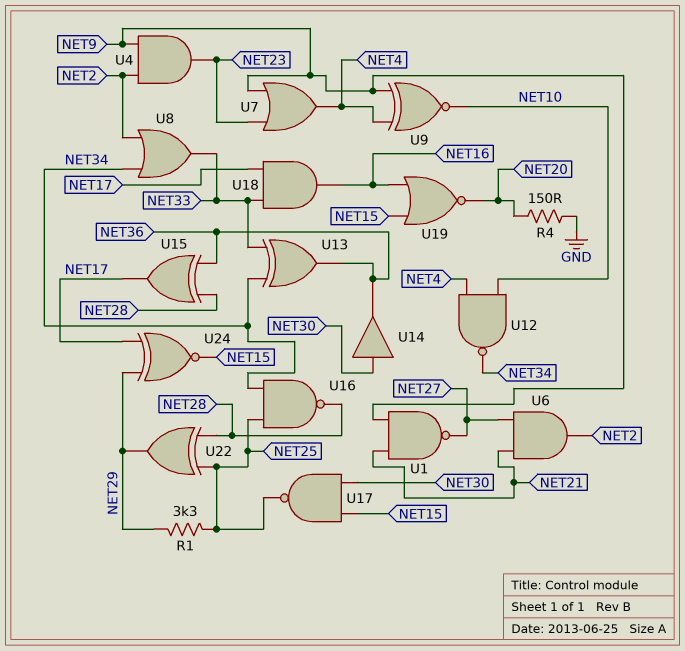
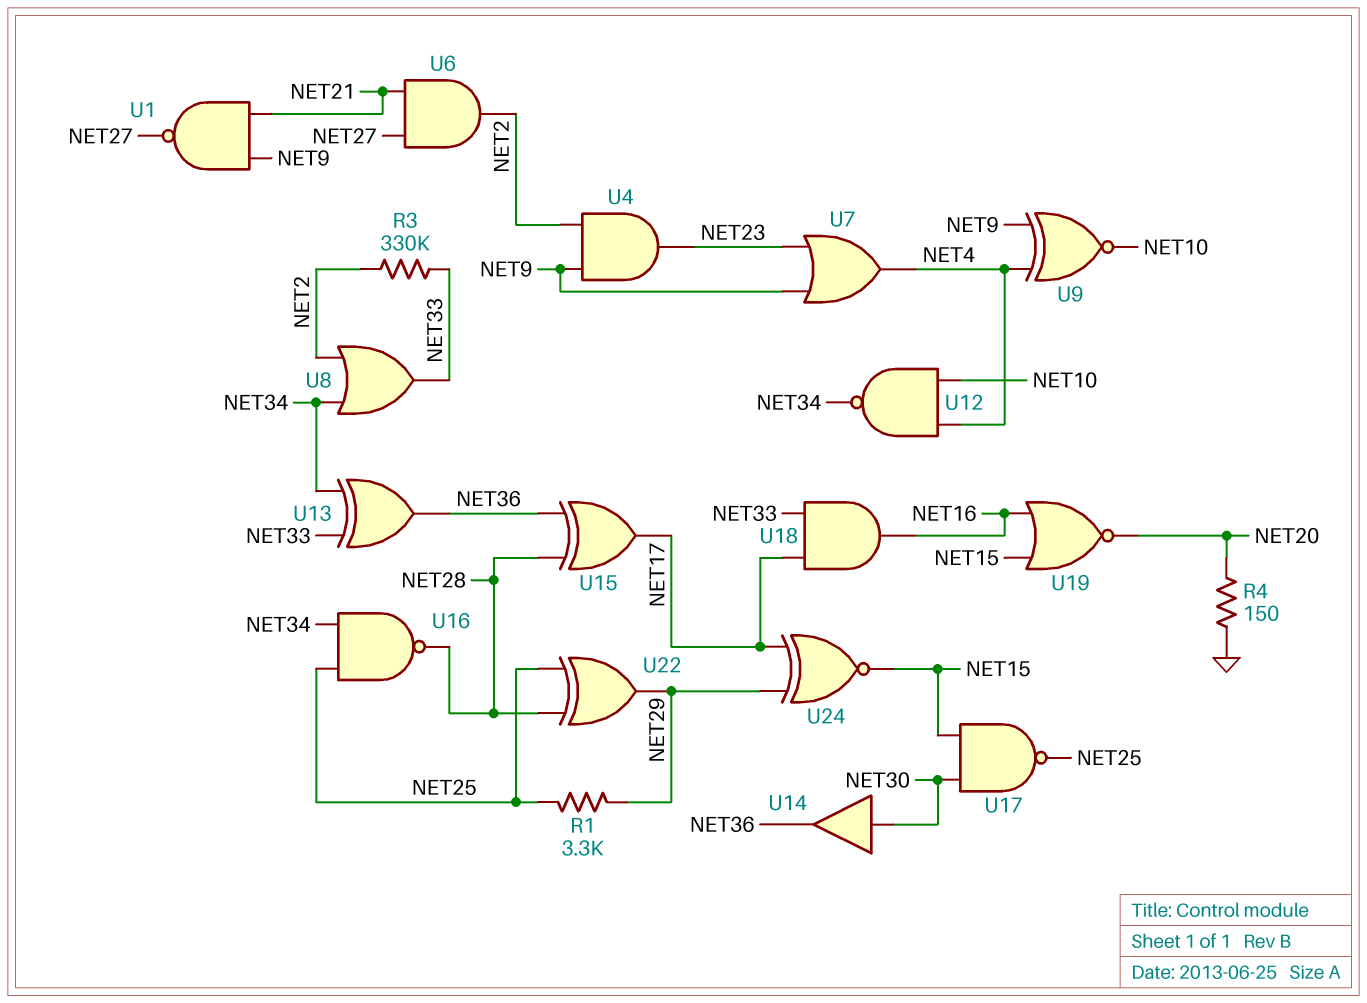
R3: none -> 330k (NET2, NET33)

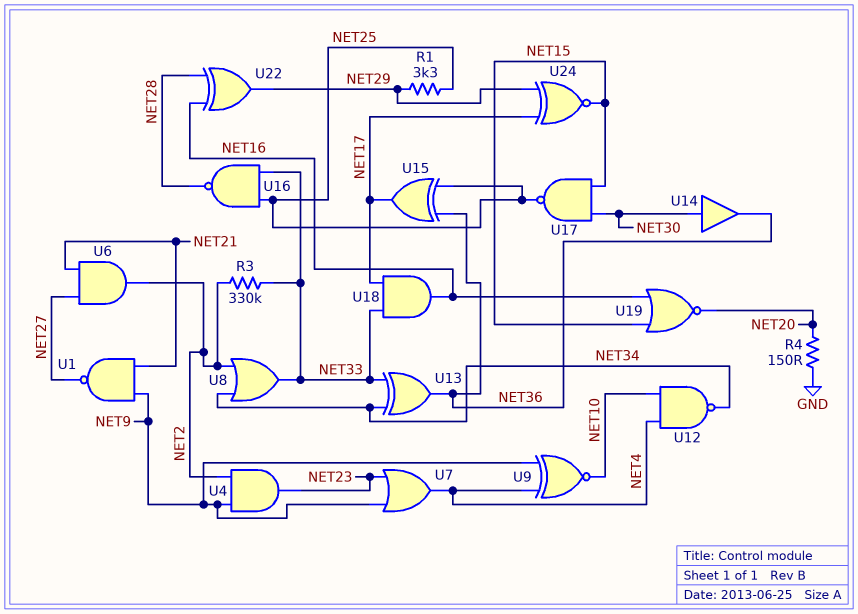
U15: XOR (in NET28, in NET36, out NET17) -> XOR (in NET25, in NET36, out NET17)
U16: NAND (in NET25, in NET34, out NET28) -> NAND (in NET25, in NET33, out NET28)
U22: XOR (in NET25, in NET28, out NET29) -> XOR (in NET16, in NET28, out NET29)

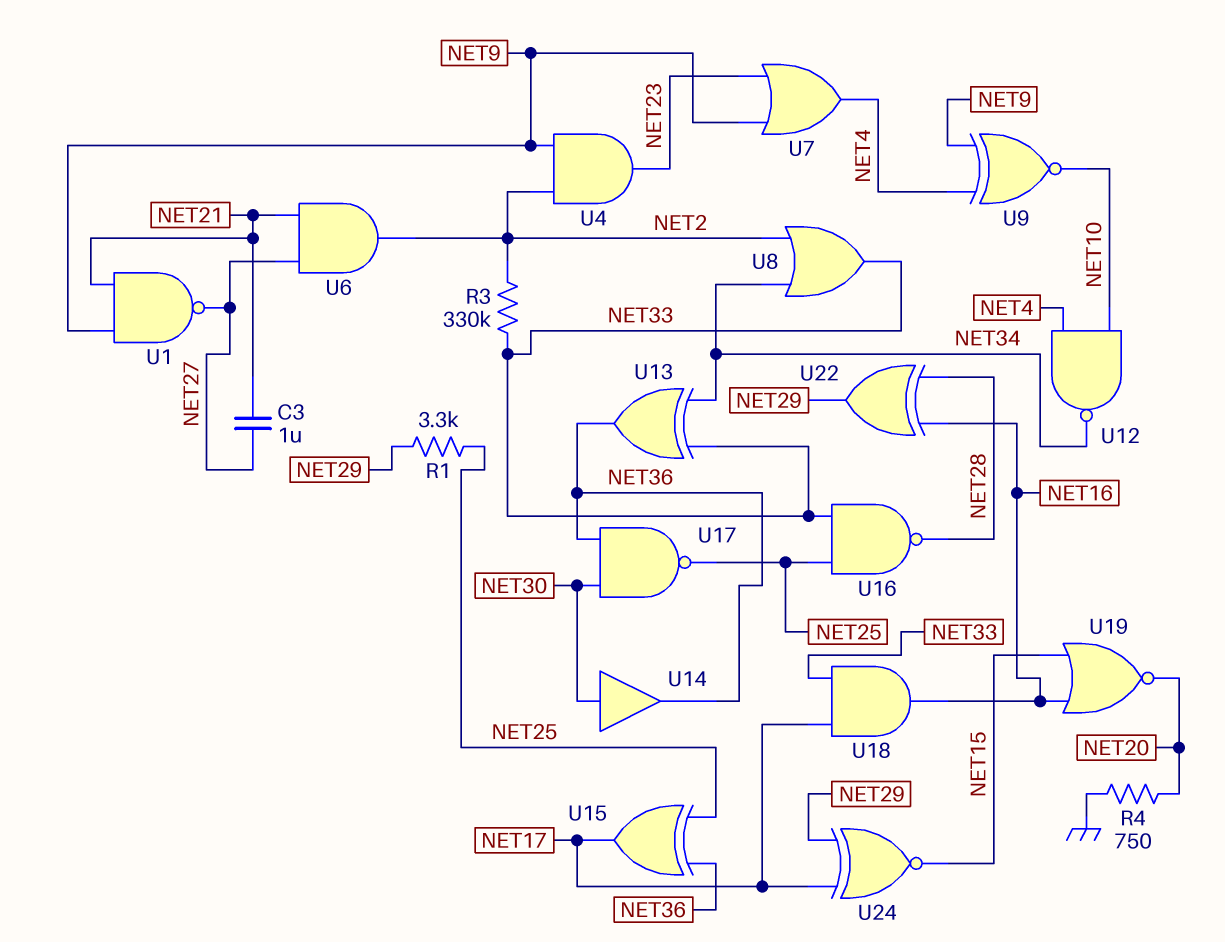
C3: none -> 1uF (NET21, NET27)
R4: 150 (GND, NET20) -> 750 (GND, NET20)
U17: NAND (in NET15, in NET30, out NET25) -> NAND (in NET30, in NET36, out NET25)

